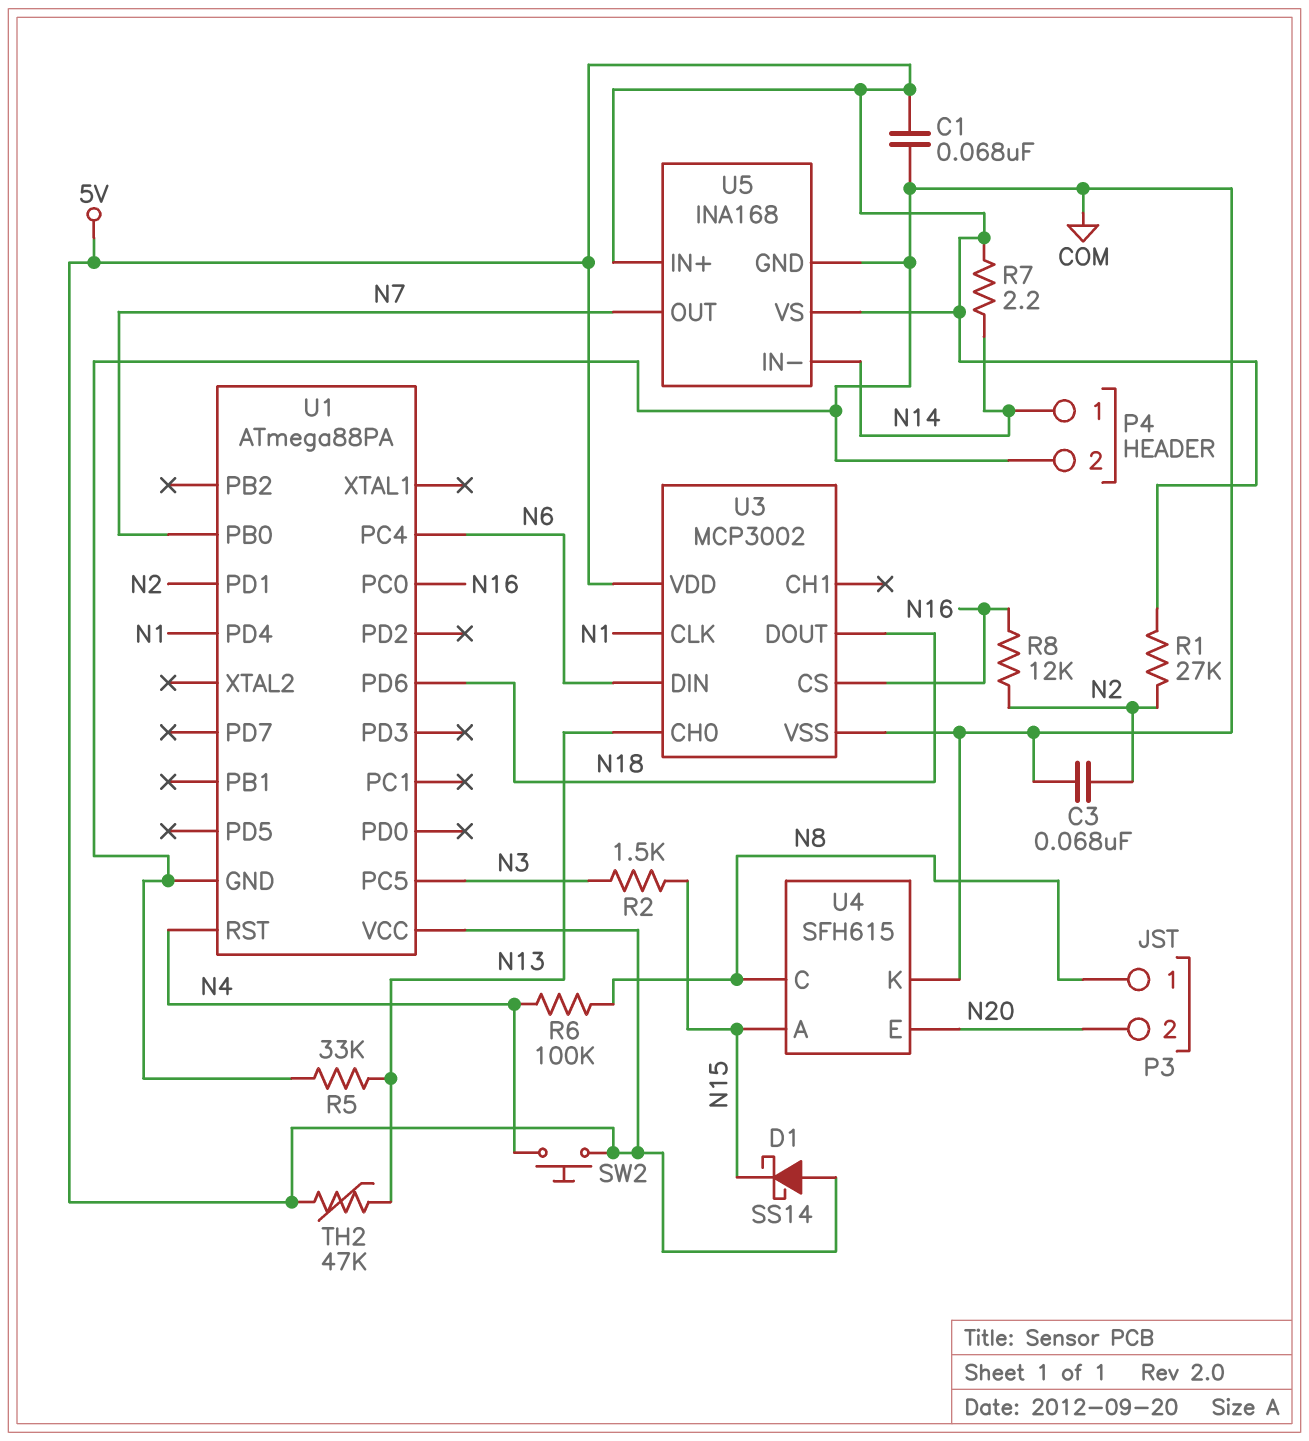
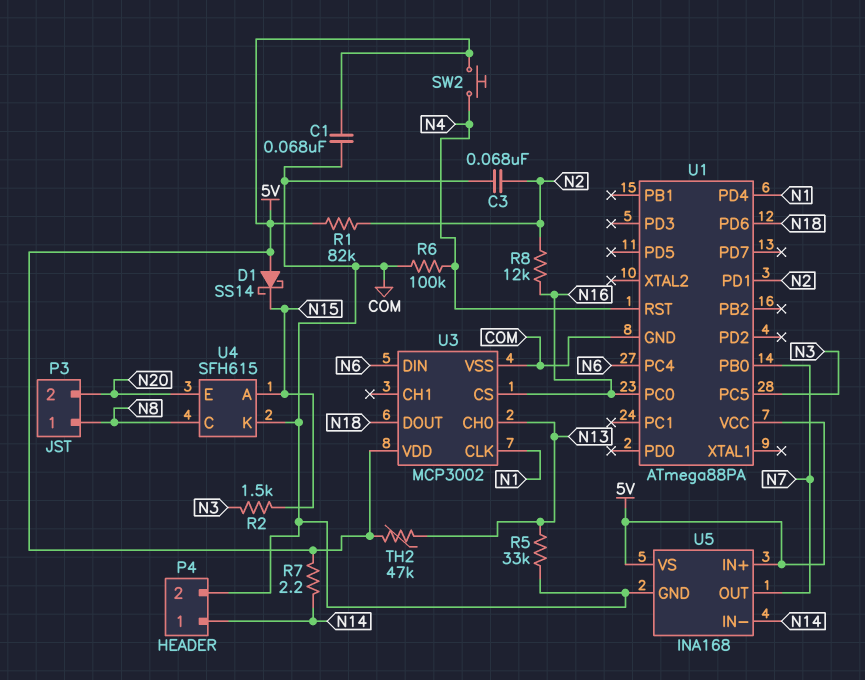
R1: 27k (5V, N2) -> 82k (5V, N2)
R6: 100k (N4, N8) -> 100k (COM, N4)

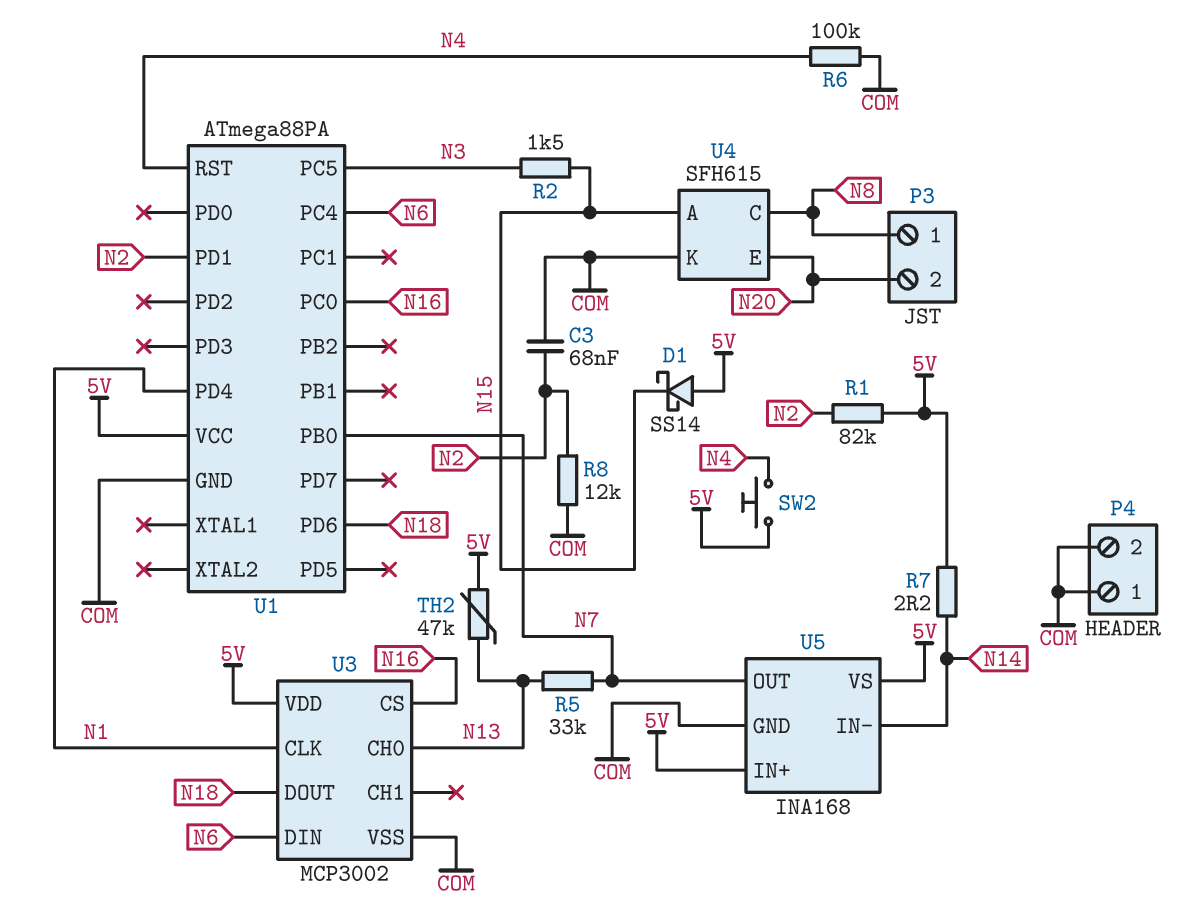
C1: 68nF (5V, COM) -> none
P4 pin 1: N14 -> COM
R5: 33k (COM, N13) -> 33k (N7, N13)
R8: 12k (N2, N16) -> 12k (COM, N2)

